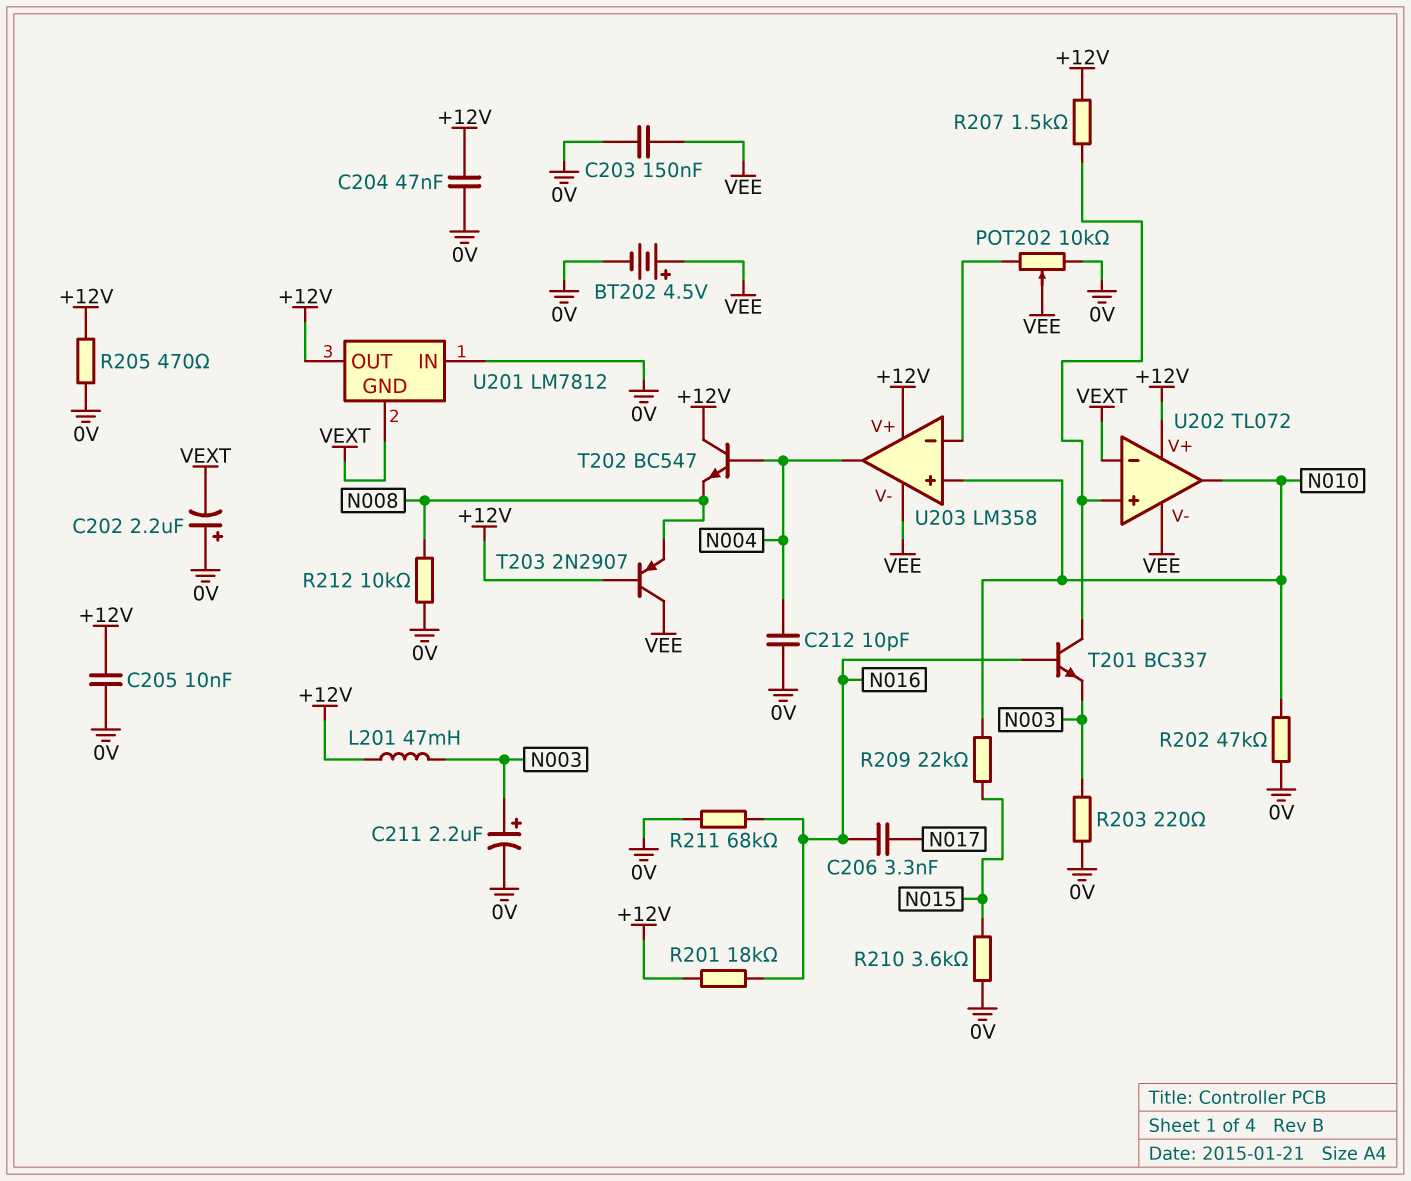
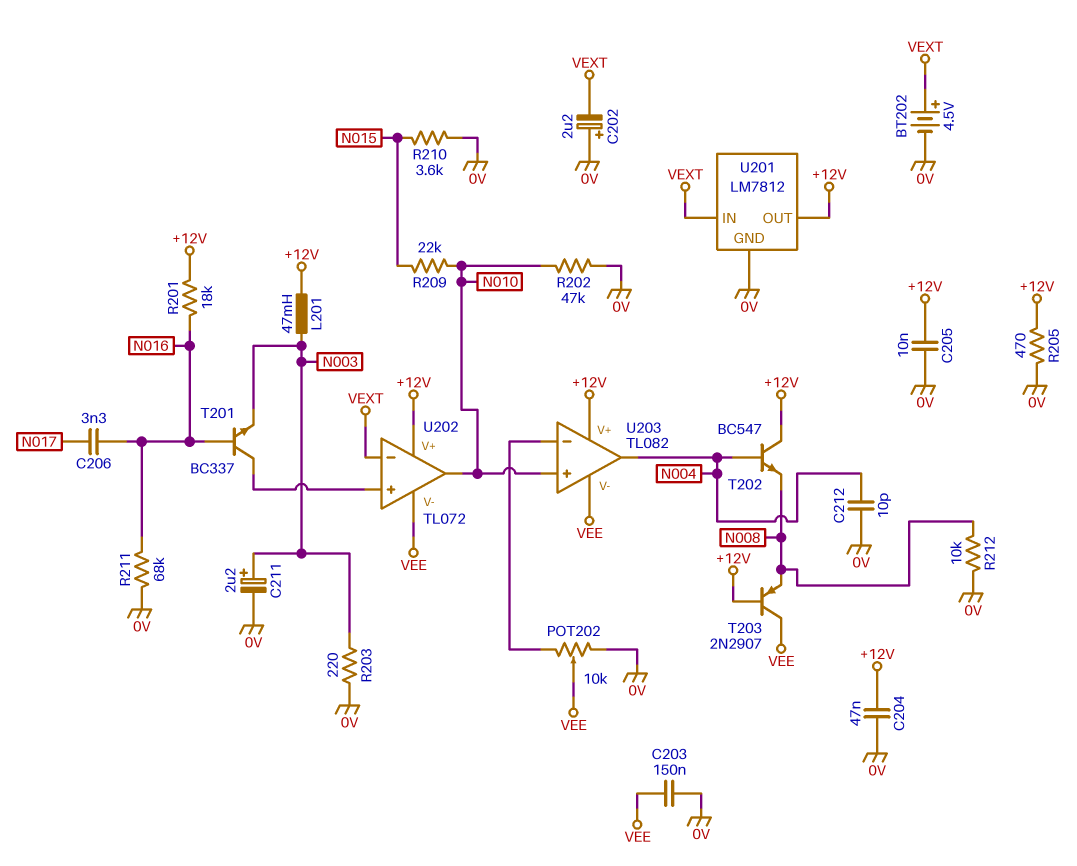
BT202: 4.5V (plus VEE, minus 0V) -> 4.5V (plus VEXT, minus 0V)
R207: 1.5k (+12V, U202/in+) -> none
U201 pin GND: VEXT -> 0V
U201 pin IN: 0V -> VEXT
U203: LM358 -> TL082

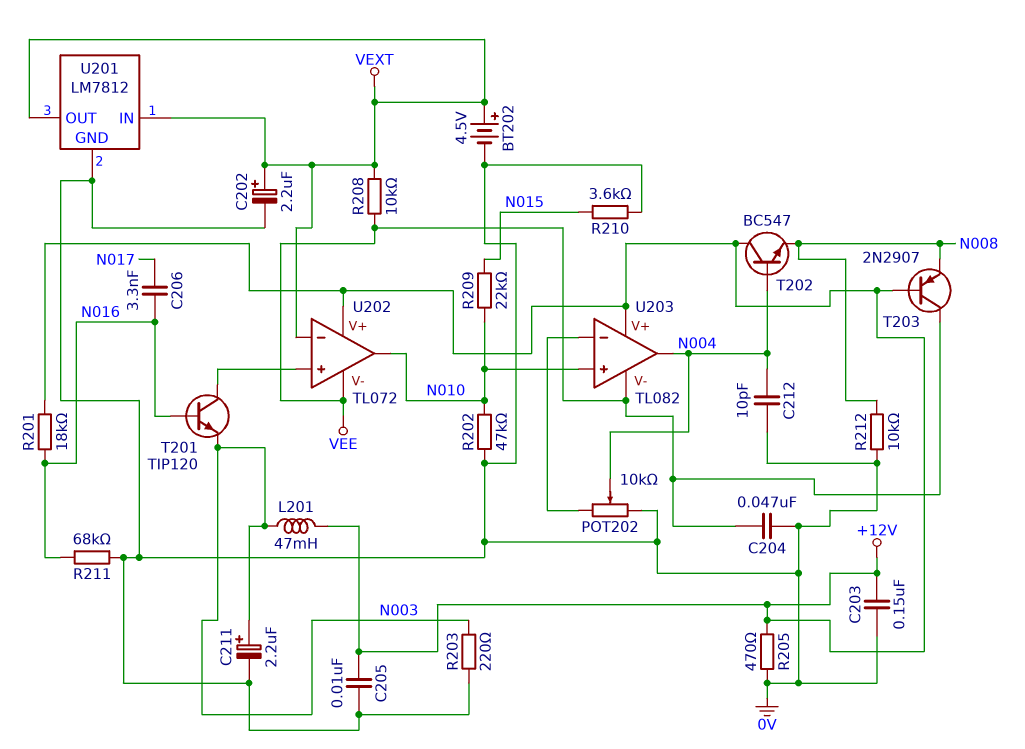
C202: 2.2uF (plus 0V, minus VEXT) -> 2.2uF (plus VEXT, minus 0V)
C203: 150nF (0V, VEE) -> 150nF (+12V, 0V)
C204: 47nF (+12V, 0V) -> 47nF (0V, VEE)
POT202: 10k (0V, U203/in-, wiper VEE) -> 10k (0V, U203/in-, wiper N004)
R208: none -> 10k (VEE, VEXT)
T201: NPN BC337 (B N016, C U202/in+, E N003) -> NPN TIP120 (B N016, C U202/in+, E N003)
U201 pin OUT: +12V -> VEXT

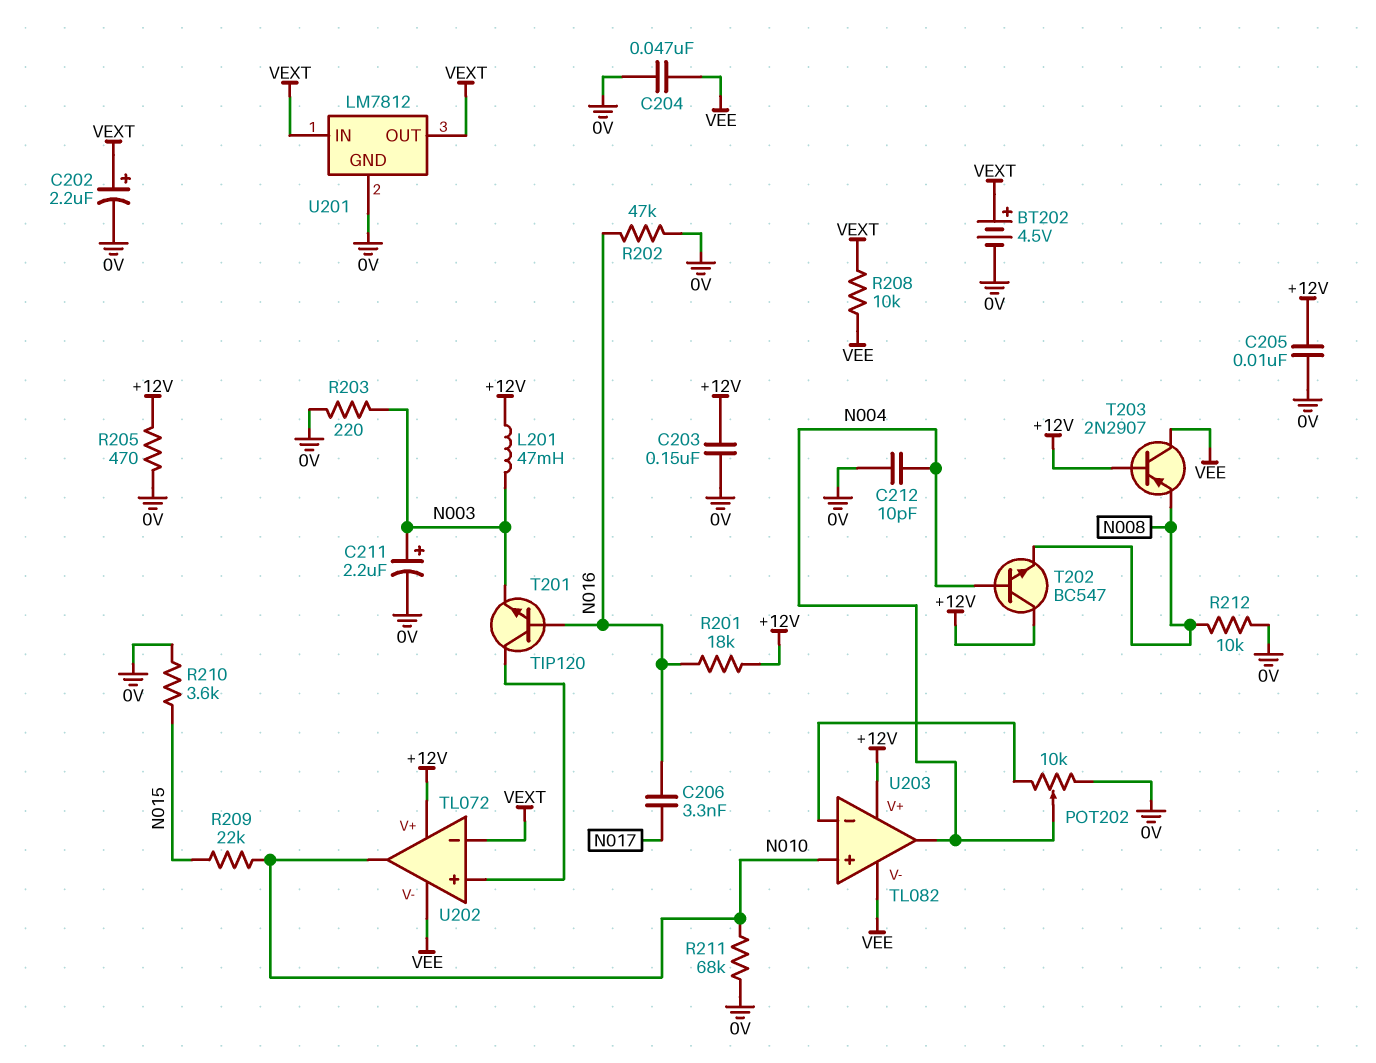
R202: 47k (0V, N010) -> 47k (0V, N016)
R211: 68k (0V, N016) -> 68k (0V, N010)

